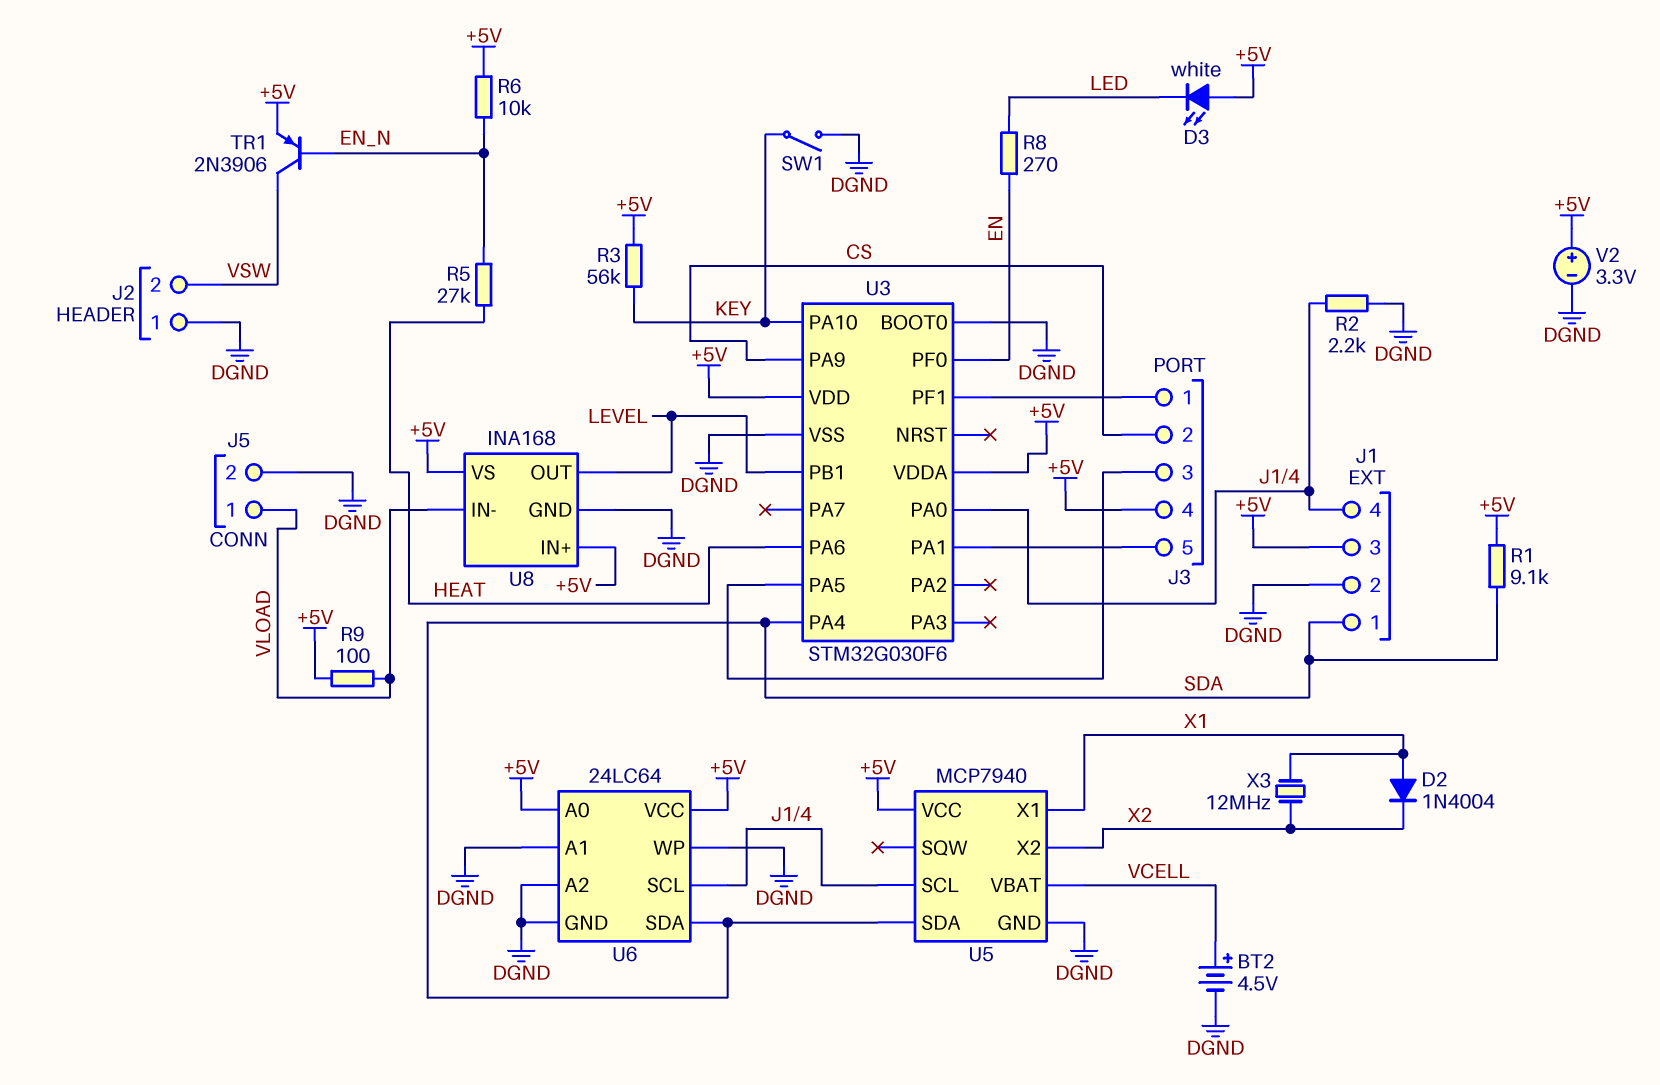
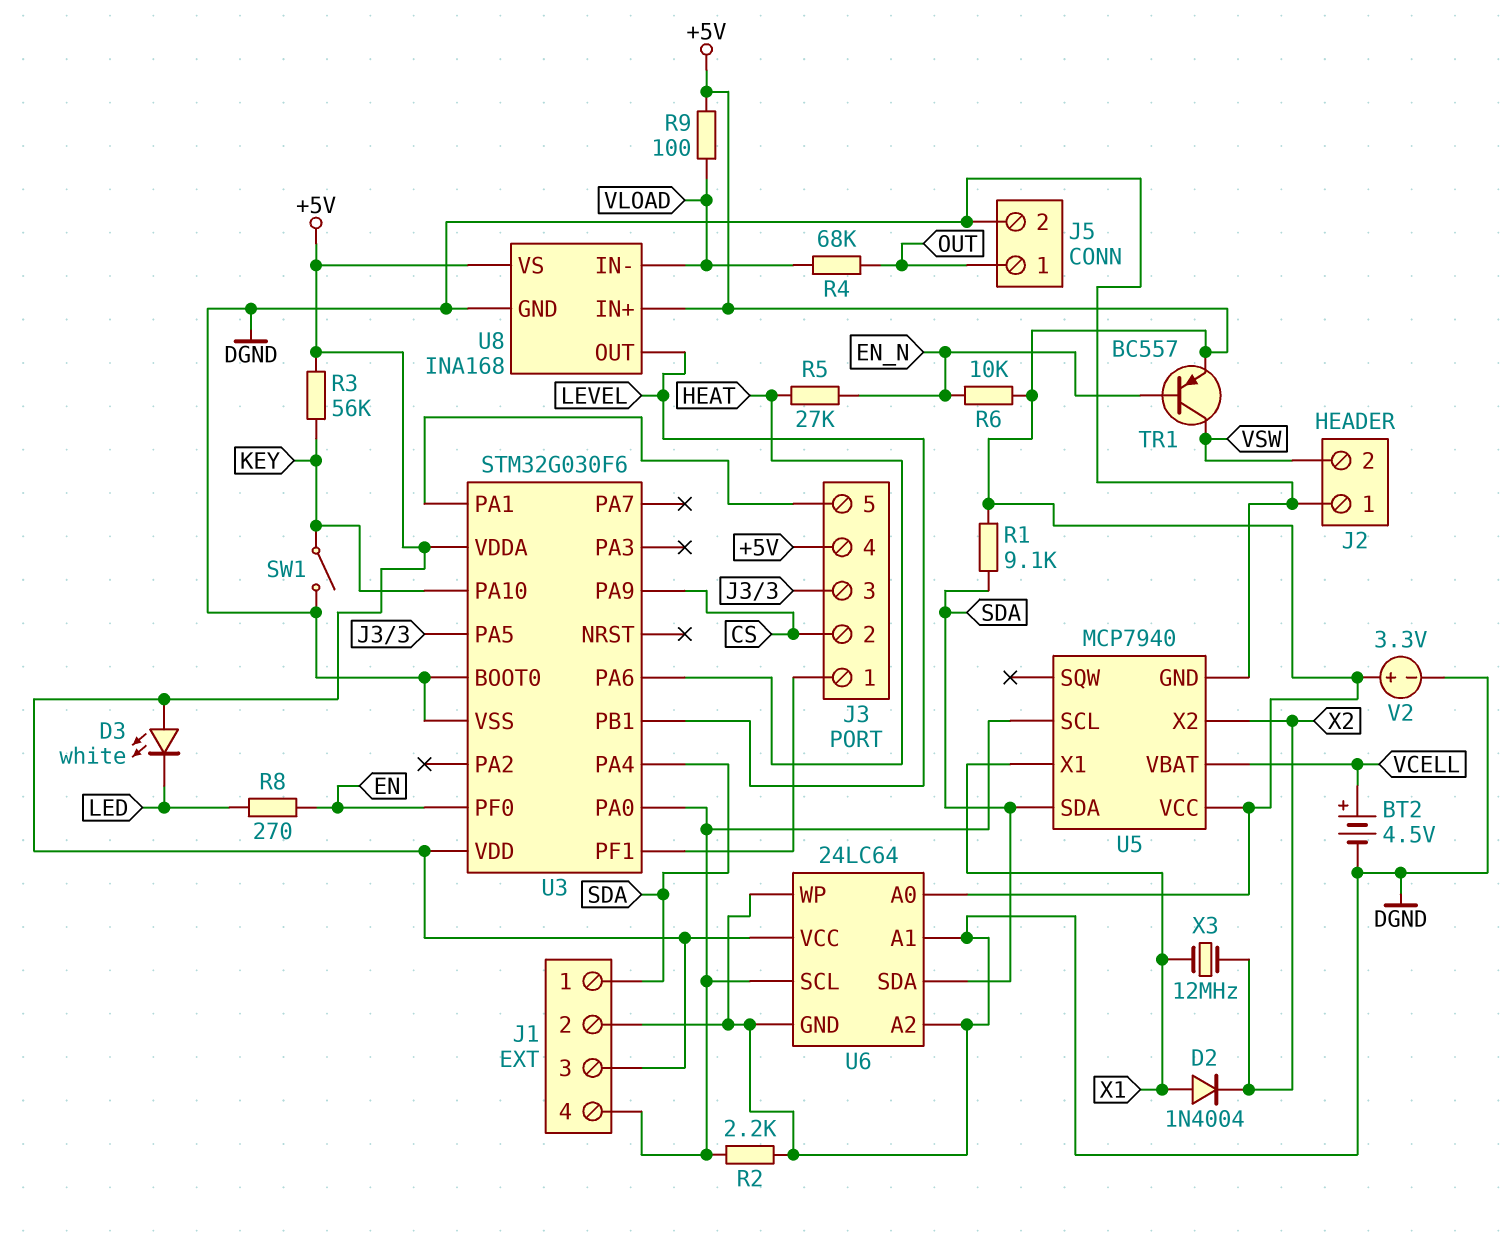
J5 pin 1: VLOAD -> OUT
R4: none -> 68k (OUT, VLOAD)
TR1: PNP 2N3906 (B EN_N, C VSW, E +5V) -> PNP BC557 (B EN_N, C VSW, E +5V)

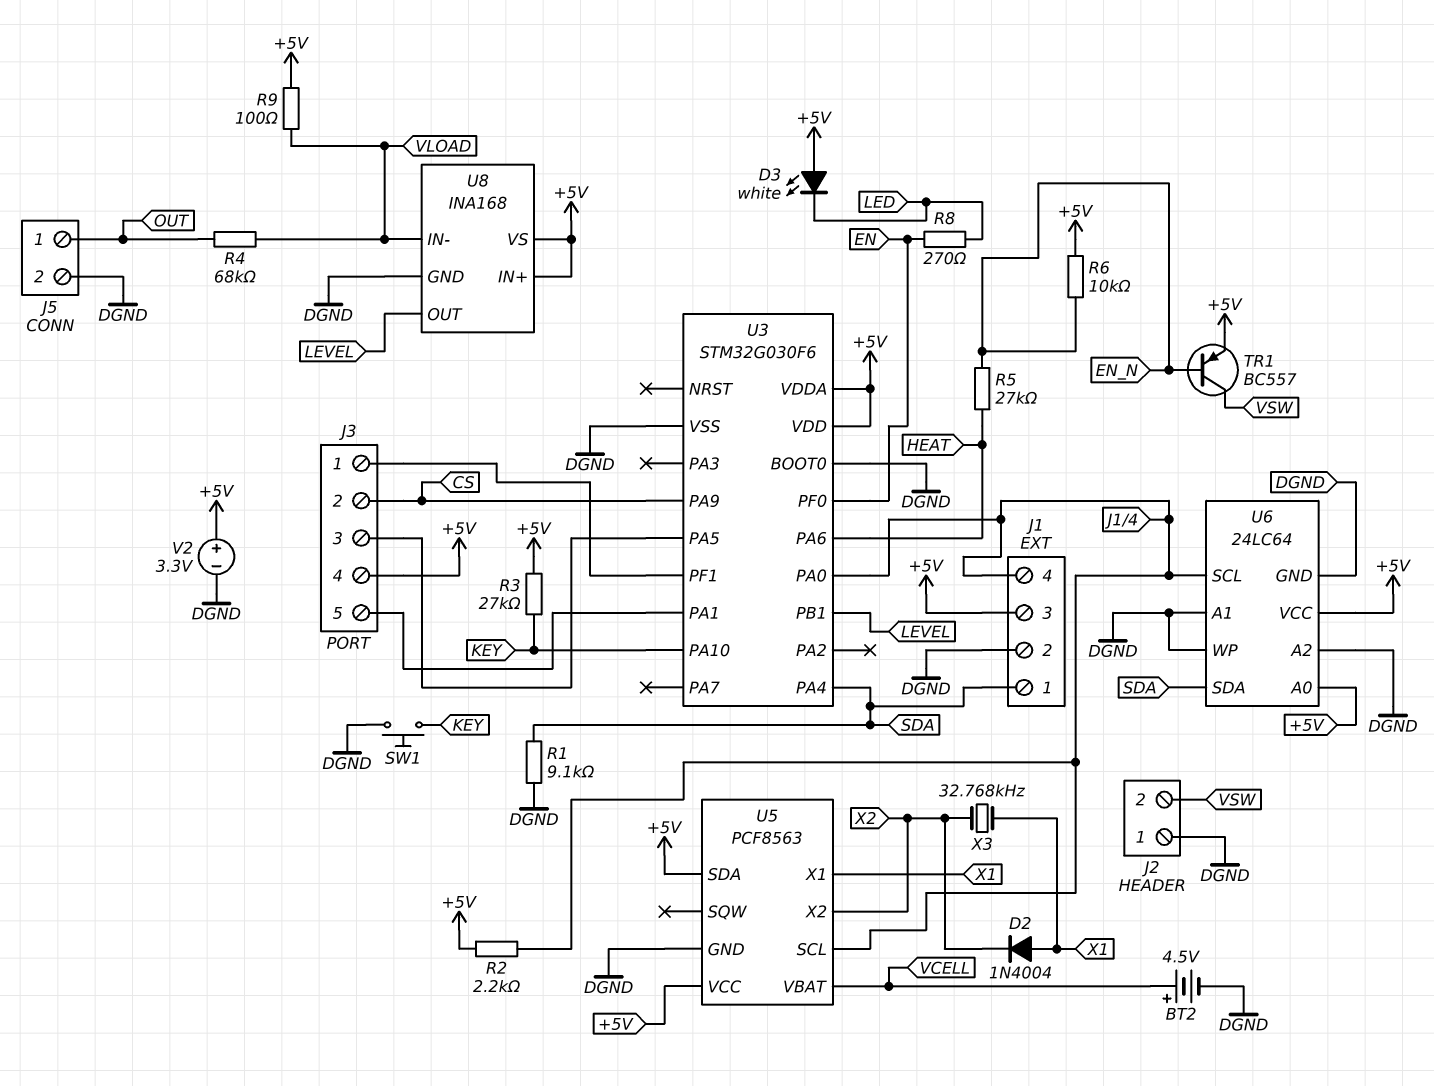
R1: 9.1k (+5V, SDA) -> 9.1k (DGND, SDA)
R2: 2.2k (DGND, J1/4) -> 2.2k (+5V, J1/4)
R3: 56k (+5V, KEY) -> 27k (+5V, KEY)
SW1: switch (DGND, KEY) -> button (DGND, KEY)
U5: MCP7940 -> PCF8563
U5 pin SDA: SDA -> +5V
X3: 12MHz (X1, X2) -> 32.768kHz (X1, X2)

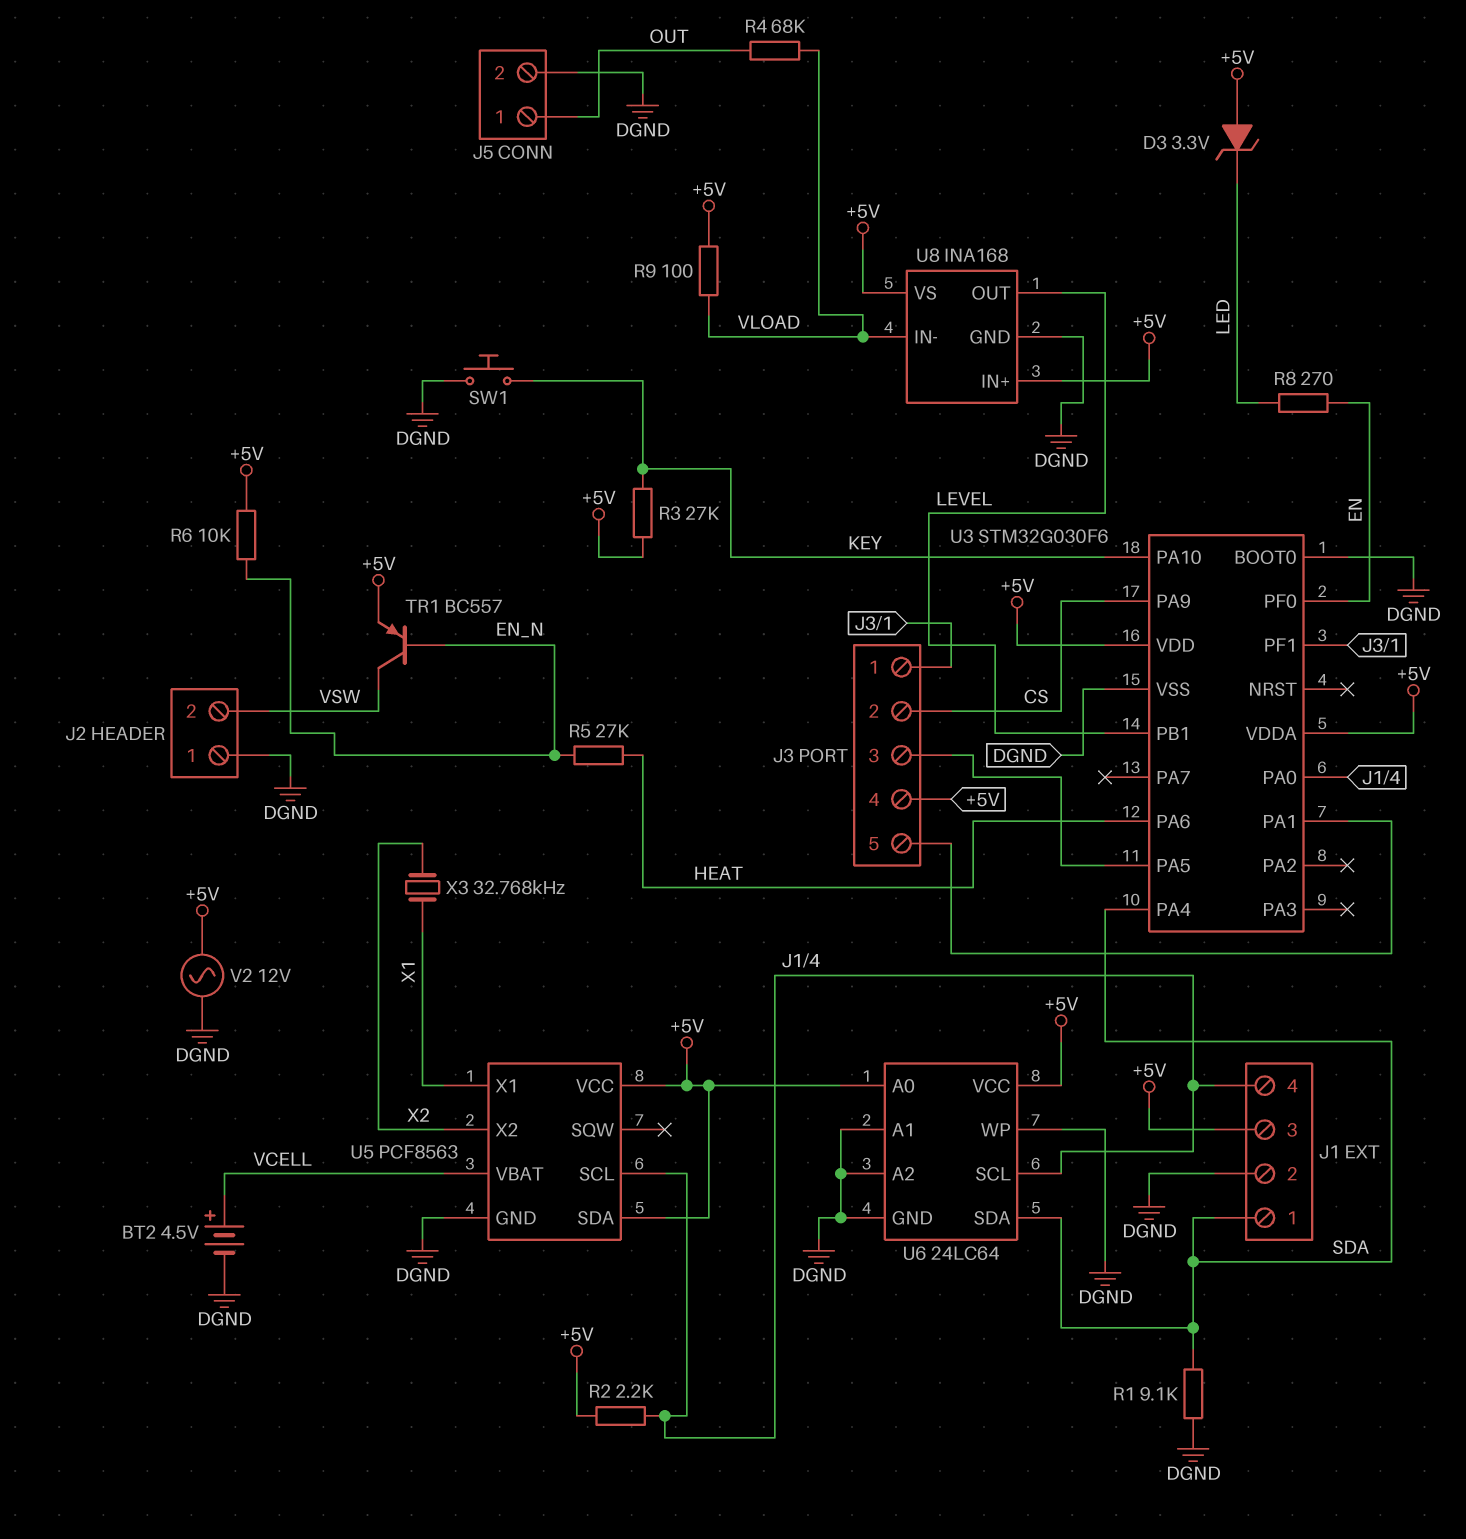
D2: diode 1N4004 (A X1, K X2) -> none
D3: LED white (A +5V, K LED) -> zener 3.3V (A +5V, K LED)
V2: 3.3V (plus +5V, minus DGND) -> AC 12V (+5V, DGND)

